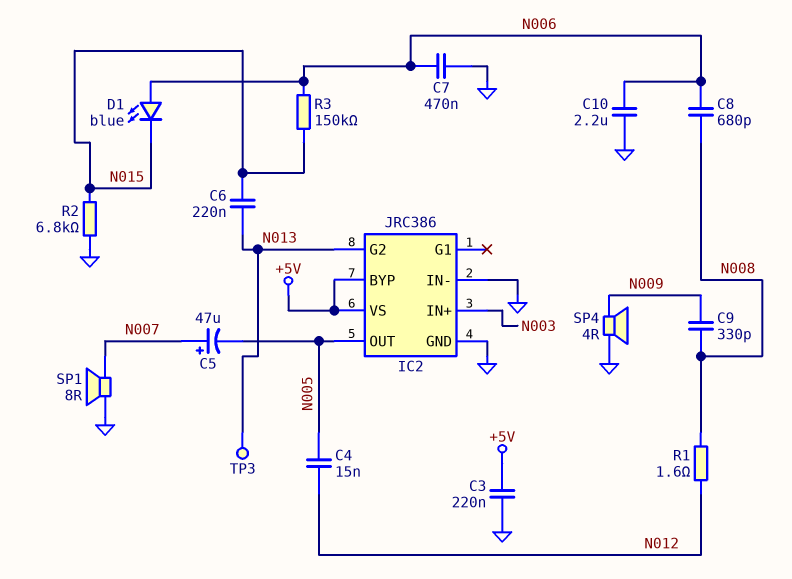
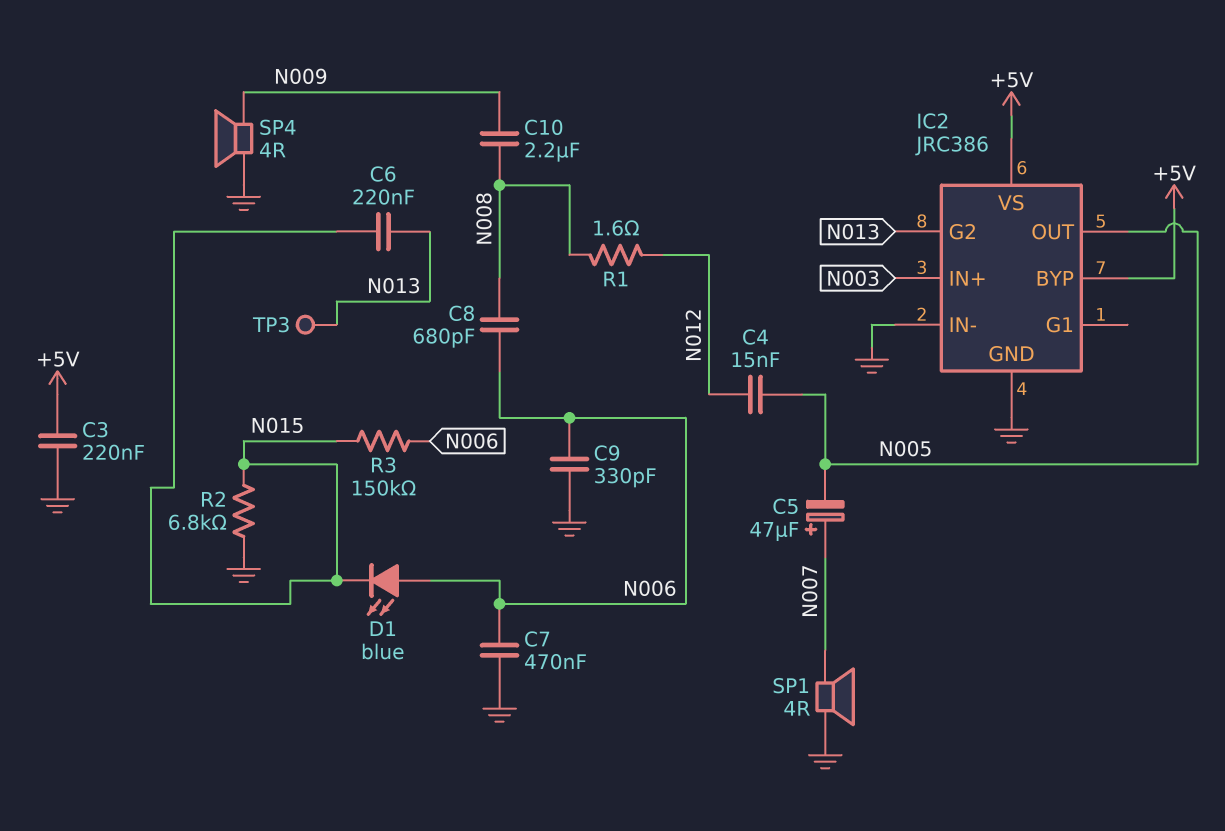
C9: 330pF (N008, N009) -> 330pF (GND, N006)
C10: 2.2uF (GND, N006) -> 2.2uF (N008, N009)
SP1: speaker 8R (GND, N007) -> speaker 4R (GND, N007)

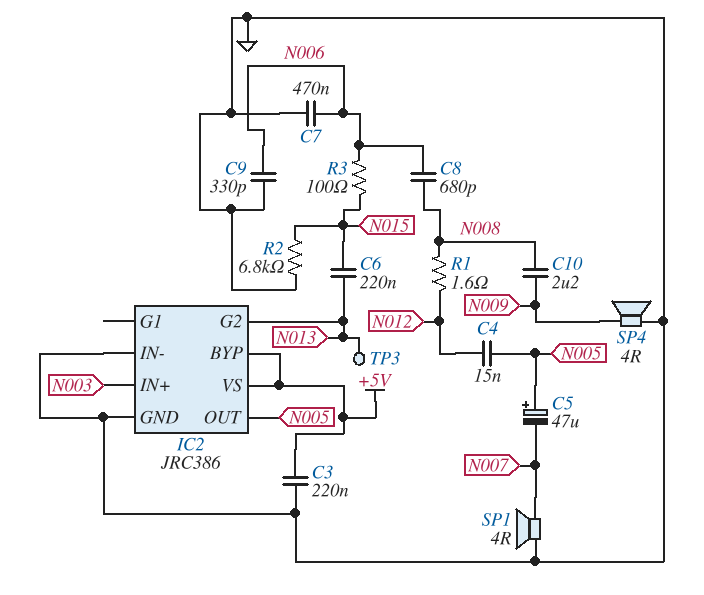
C5: 47uF (plus N007, minus N005) -> 47uF (plus N005, minus N007)
D1: LED blue (A N006, K N015) -> none
R3: 150k (N006, N015) -> 100 (N006, N015)

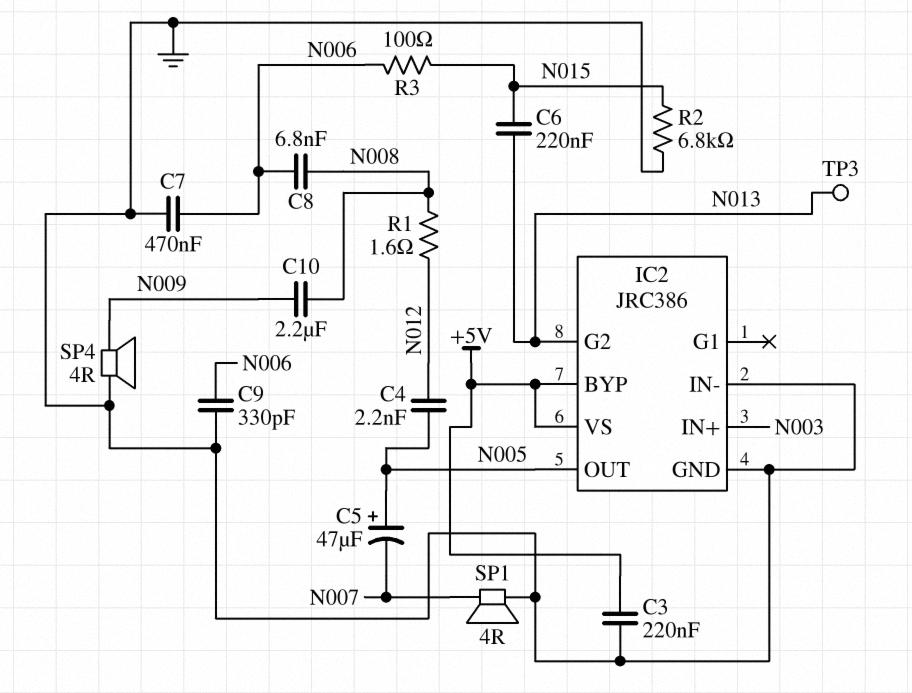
C4: 15nF (N005, N012) -> 2.2nF (N005, N012)
C8: 680pF (N006, N008) -> 6.8nF (N006, N008)

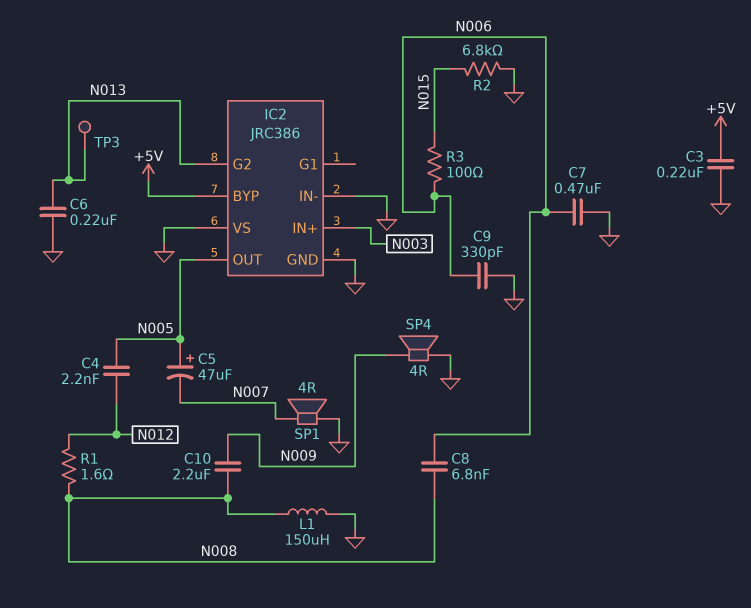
C6: 220nF (N013, N015) -> 220nF (GND, N013)
IC2 pin VS: +5V -> GND
L1: none -> 150uH (GND, N008)

